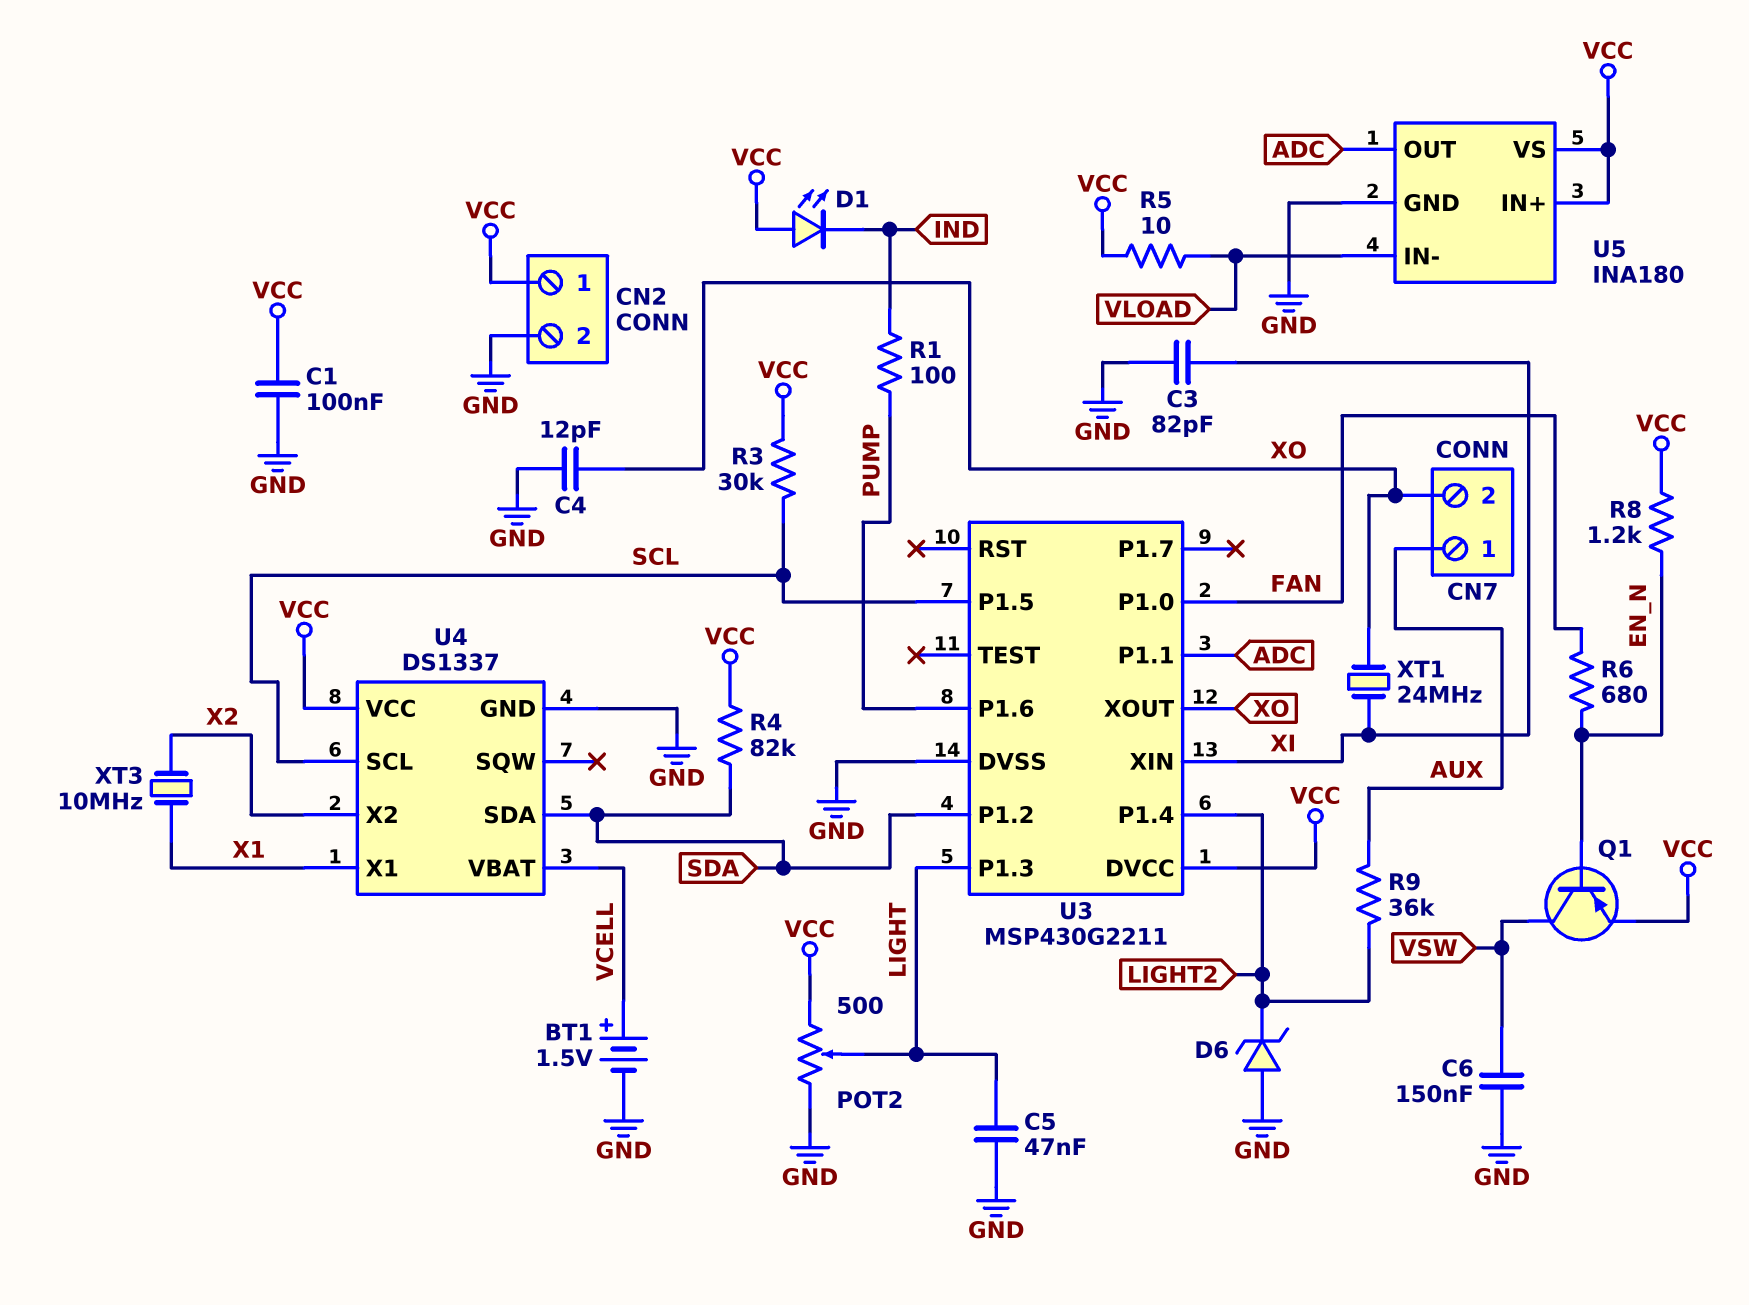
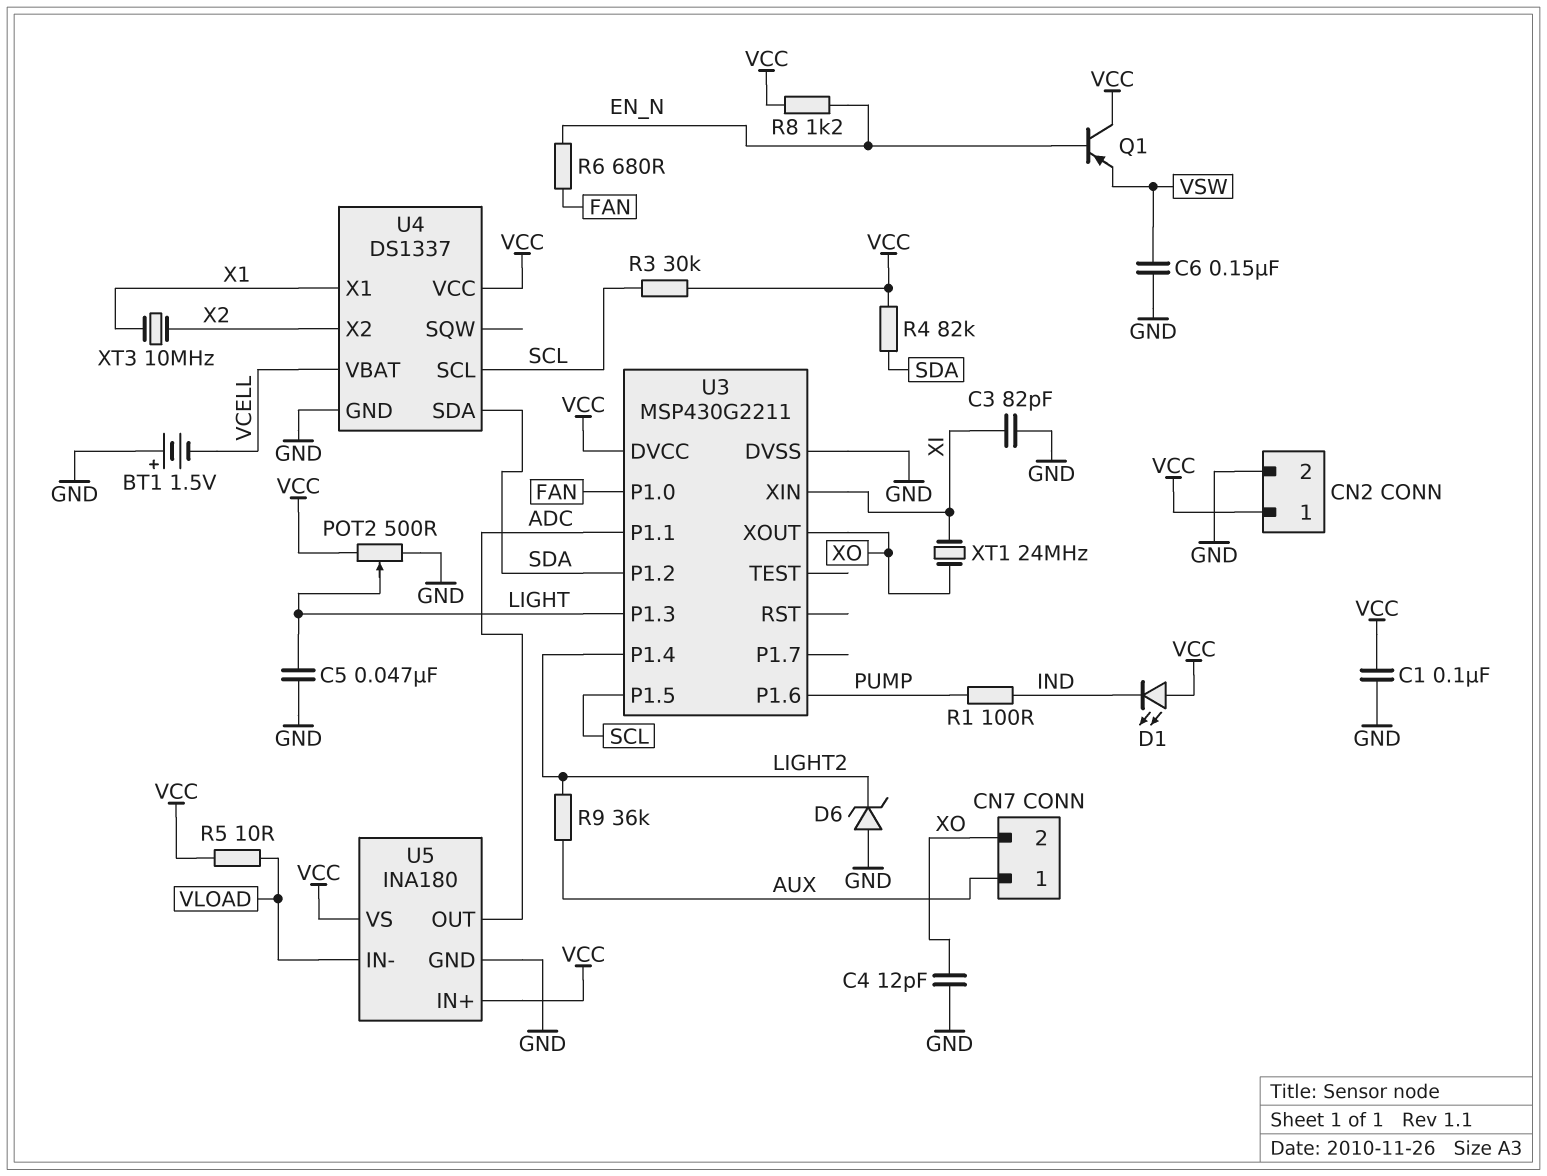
BT1: 1.5V (plus VCELL, minus GND) -> 1.5V (plus GND, minus VCELL)
Q1: PNP (B EN_N, C VSW, E VCC) -> PNP (B EN_N, C VCC, E VSW)

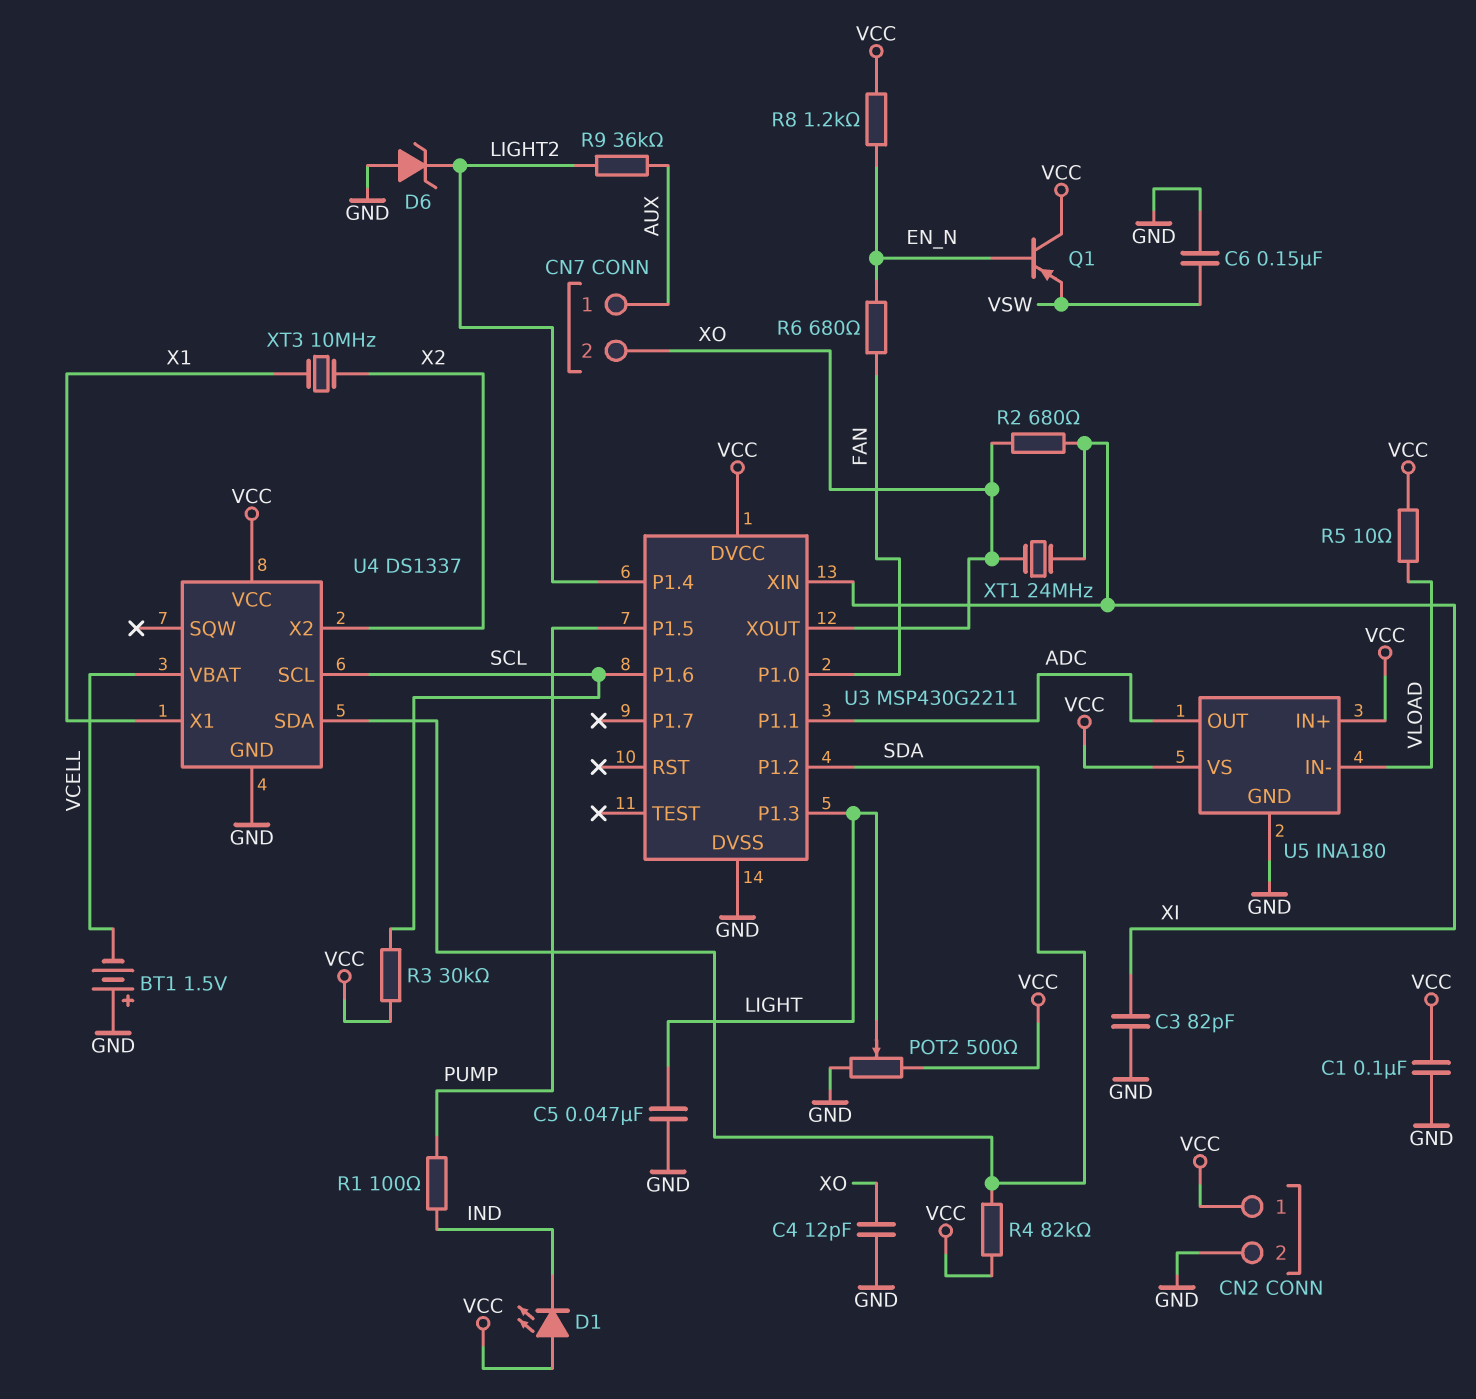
R2: none -> 680 (XI, XO)
U3 pin P1.5: SCL -> PUMP
U3 pin P1.6: PUMP -> SCL

